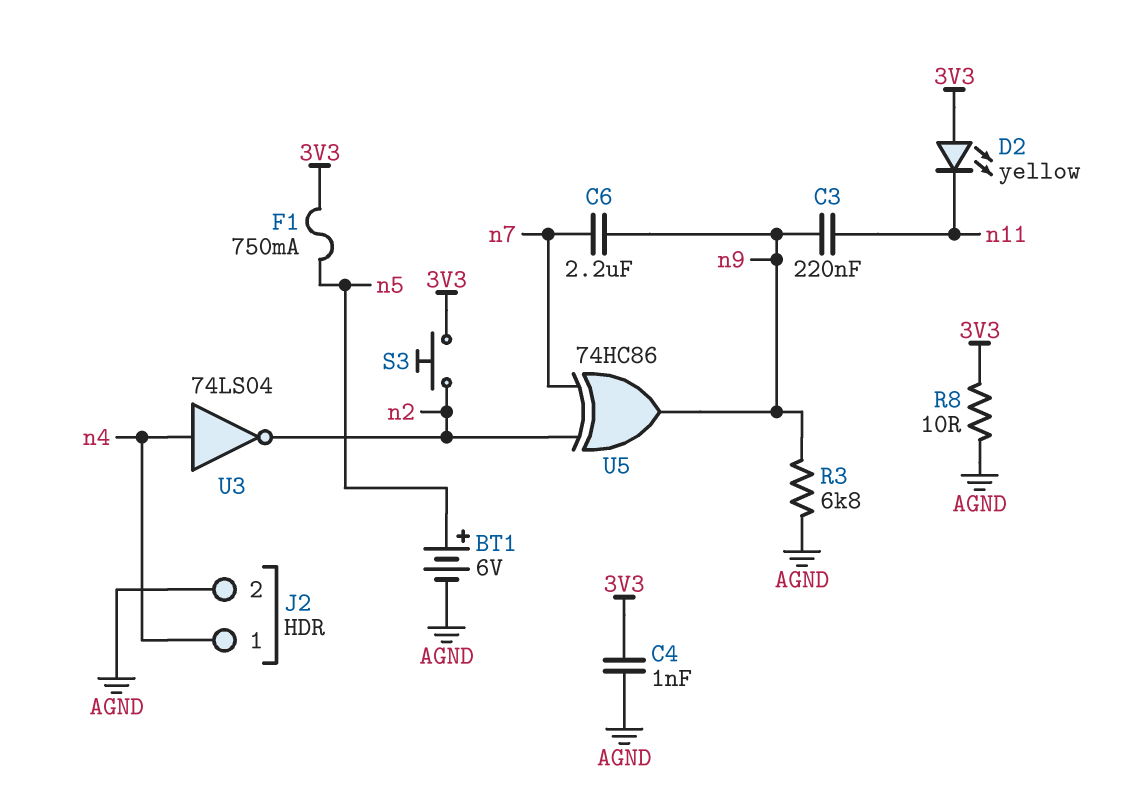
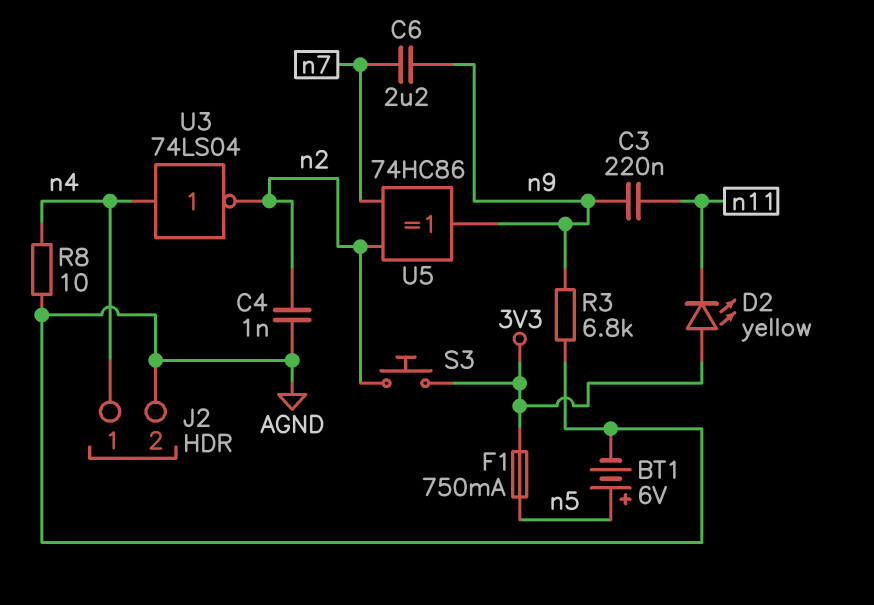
C4: 1nF (3V3, AGND) -> 1nF (AGND, n2)
R8: 10 (3V3, AGND) -> 10 (AGND, n4)

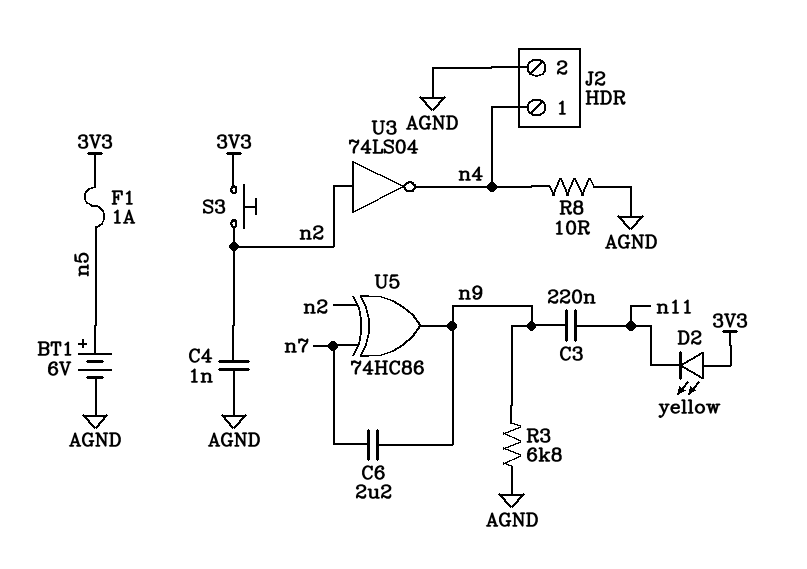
F1: 750mA (3V3, n5) -> 1A (3V3, n5)
U3: NOT 74LS04 (in n4, out n2) -> NOT 74LS04 (in n2, out n4)

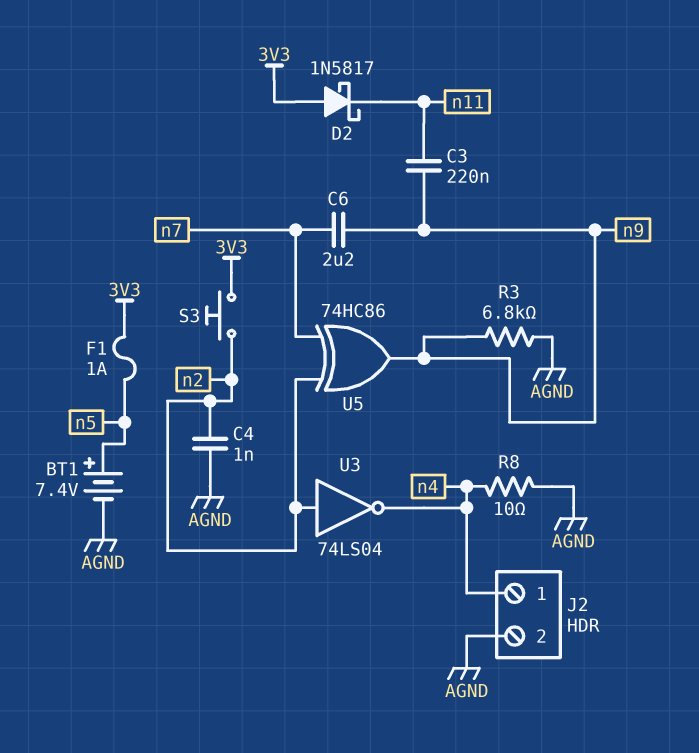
BT1: 6V (plus n5, minus AGND) -> 7.4V (plus n5, minus AGND)
D2: LED yellow (A 3V3, K n11) -> schottky 1N5817 (A 3V3, K n11)

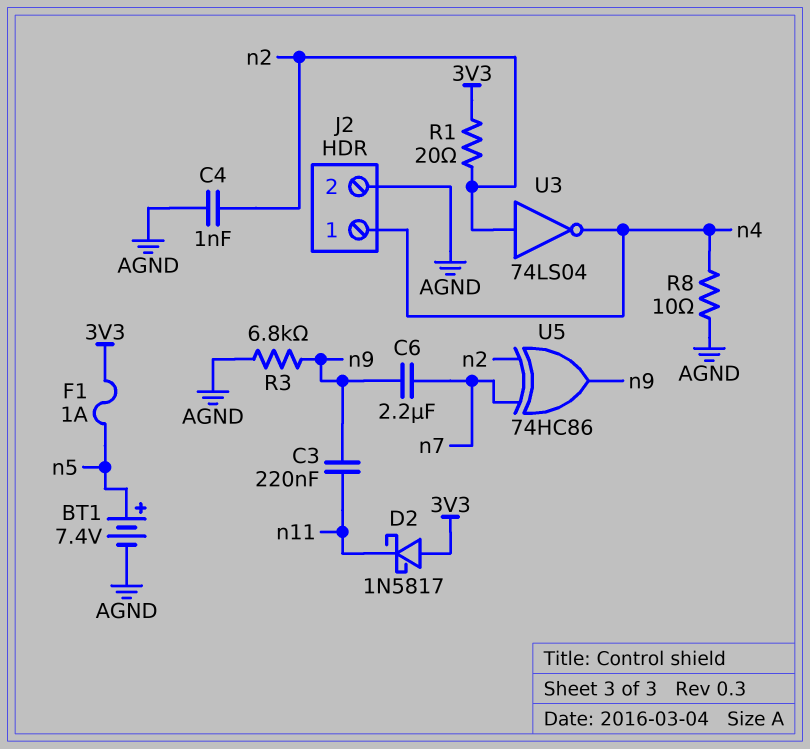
R1: none -> 20 (3V3, n2)
S3: button (3V3, n2) -> none

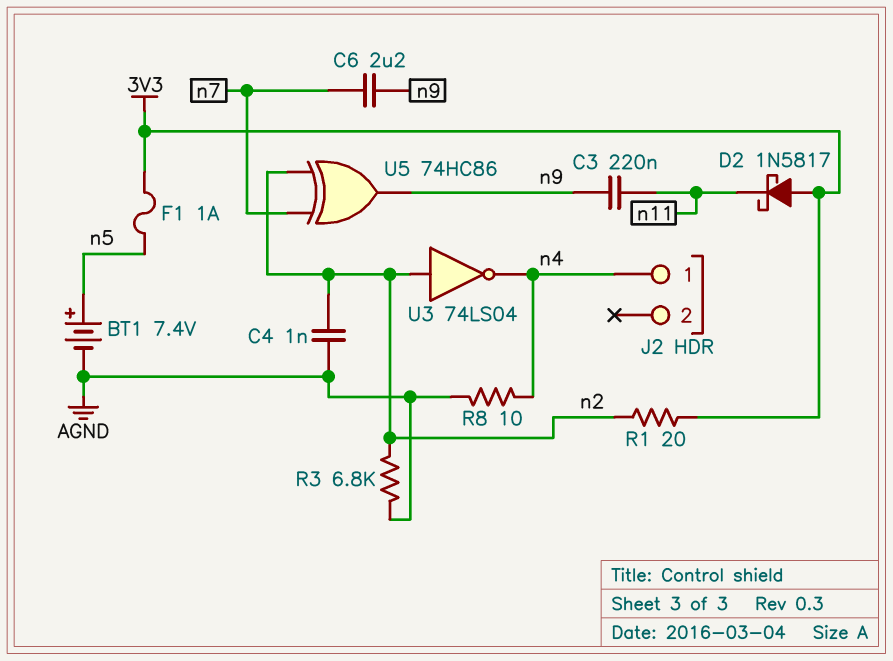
J2 pin 2: AGND -> none
R3: 6.8k (AGND, n9) -> 6.8k (AGND, n2)

